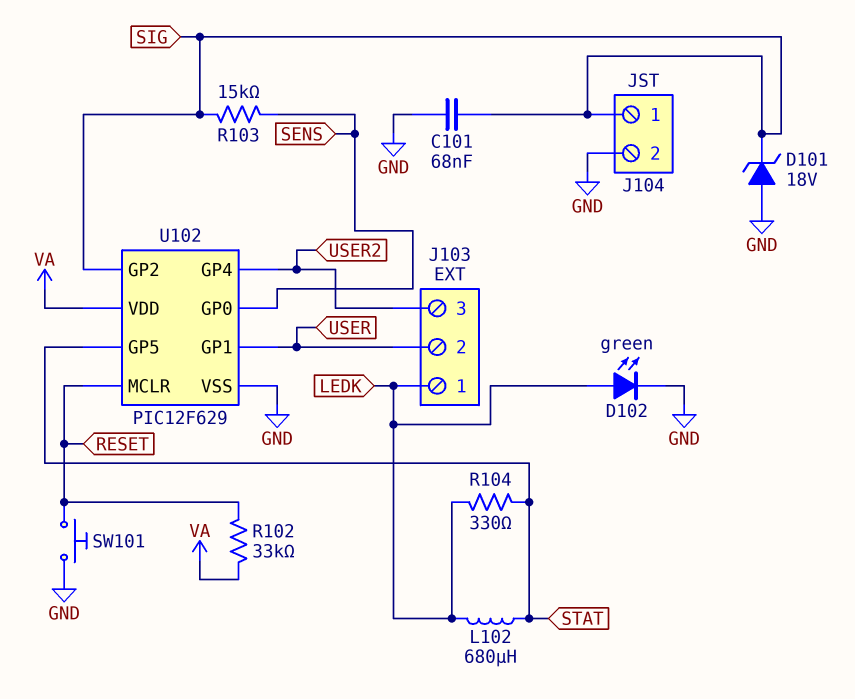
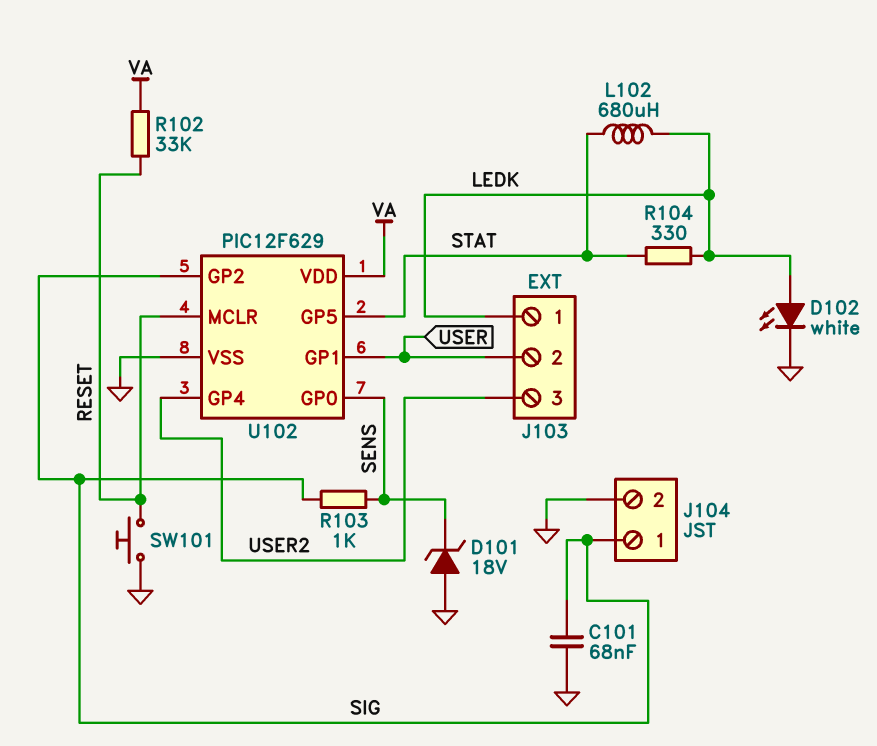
D101: zener 18V (A GND, K SIG) -> zener 18V (A GND, K SENS)
D102: LED green (A LEDK, K GND) -> LED white (A LEDK, K GND)
R103: 15k (SENS, SIG) -> 1k (SENS, SIG)

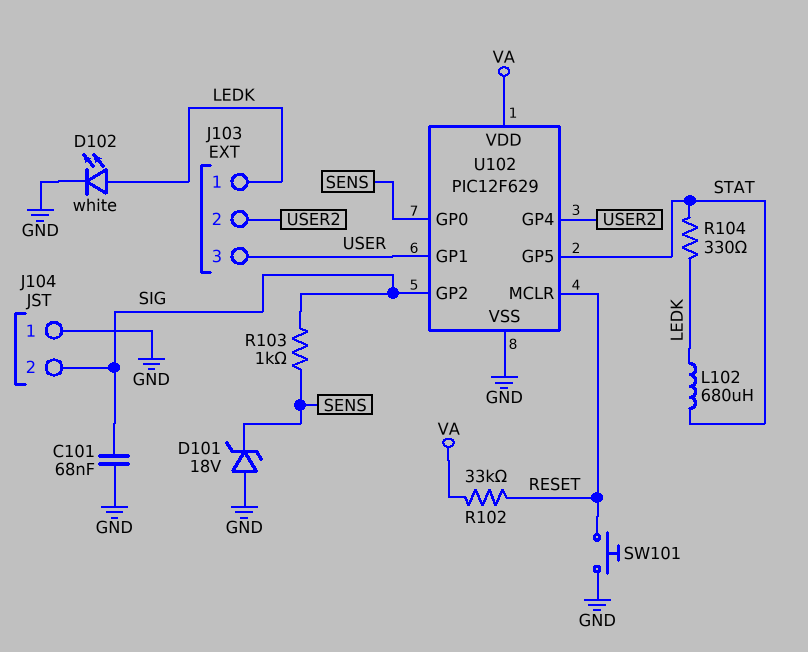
J103 pin 2: USER -> USER2
J103 pin 3: USER2 -> USER
J104 pin 1: SIG -> GND
J104 pin 2: GND -> SIG

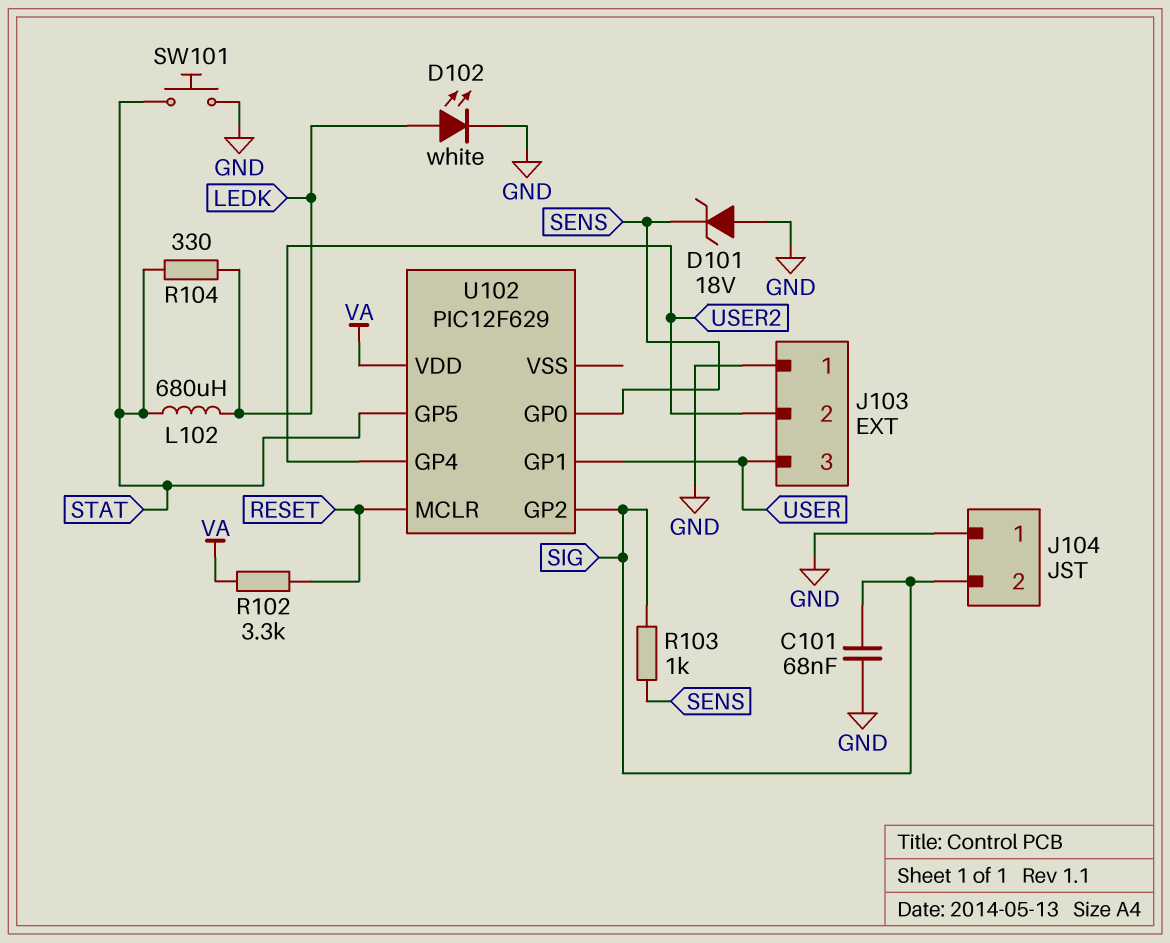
J103 pin 1: LEDK -> GND
R102: 33k (RESET, VA) -> 3.3k (RESET, VA)
SW101: button (GND, RESET) -> button (GND, STAT)
U102 pin VSS: GND -> none

